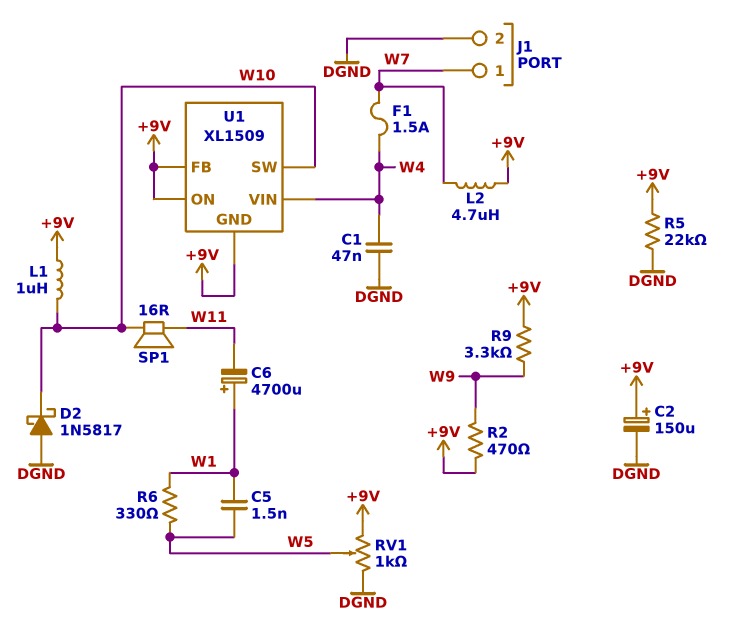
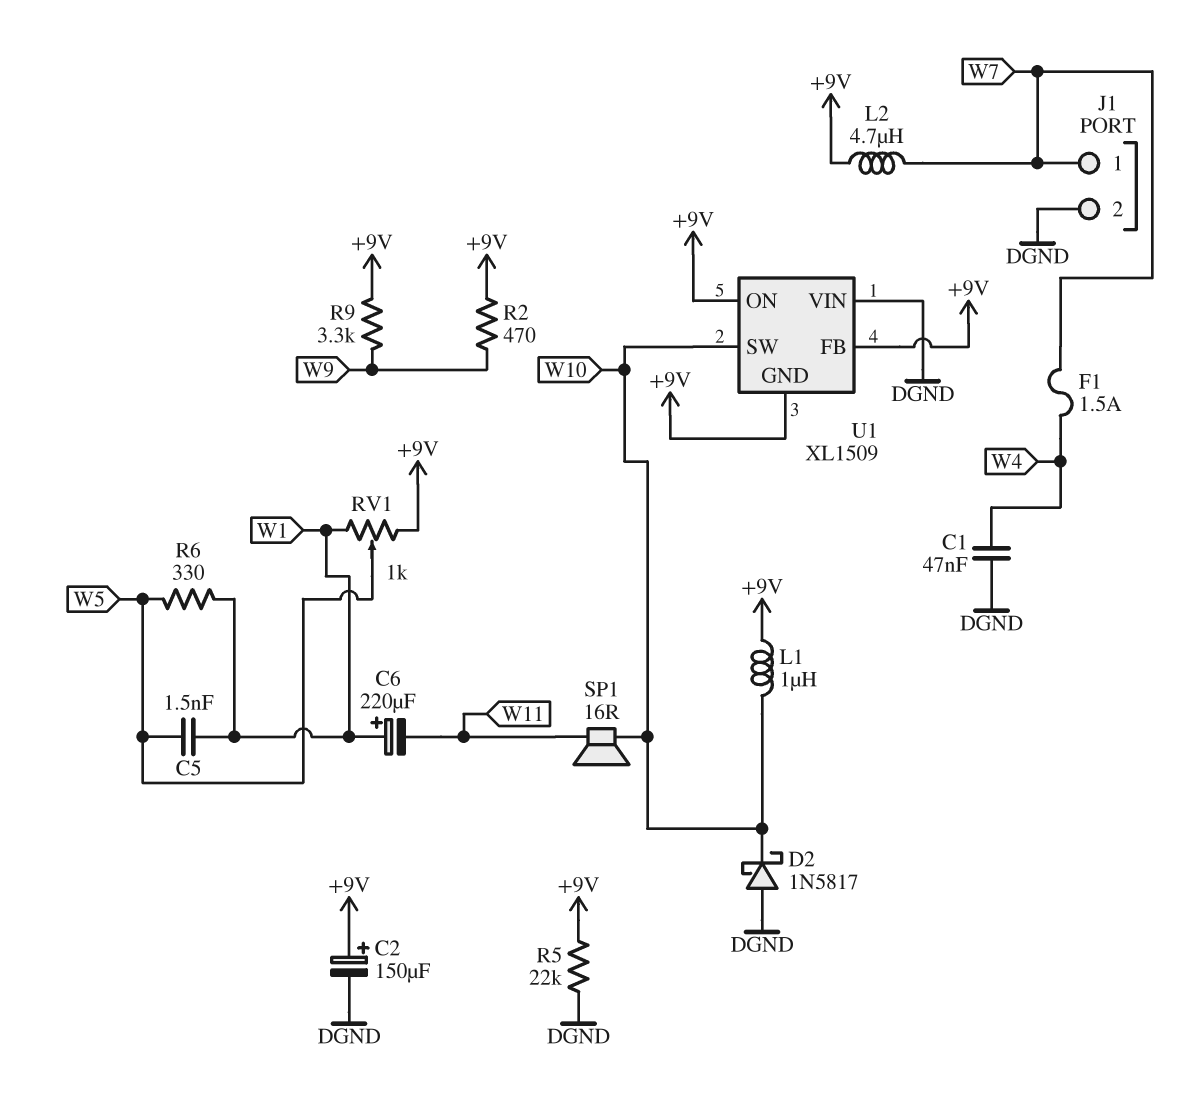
C6: 4700uF (plus W1, minus W11) -> 220uF (plus W1, minus W11)
RV1: 1k (+9V, DGND, wiper W5) -> 1k (+9V, W1, wiper W5)
U1 pin VIN: W4 -> DGND

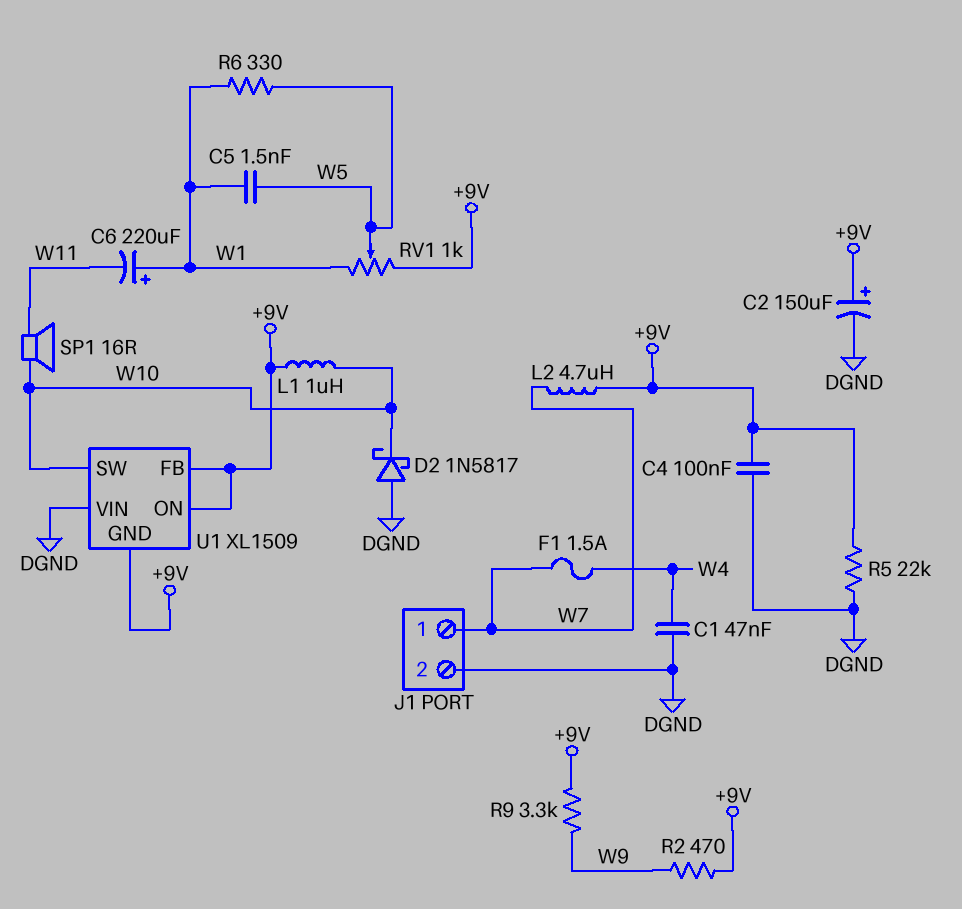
C4: none -> 100nF (+9V, DGND)

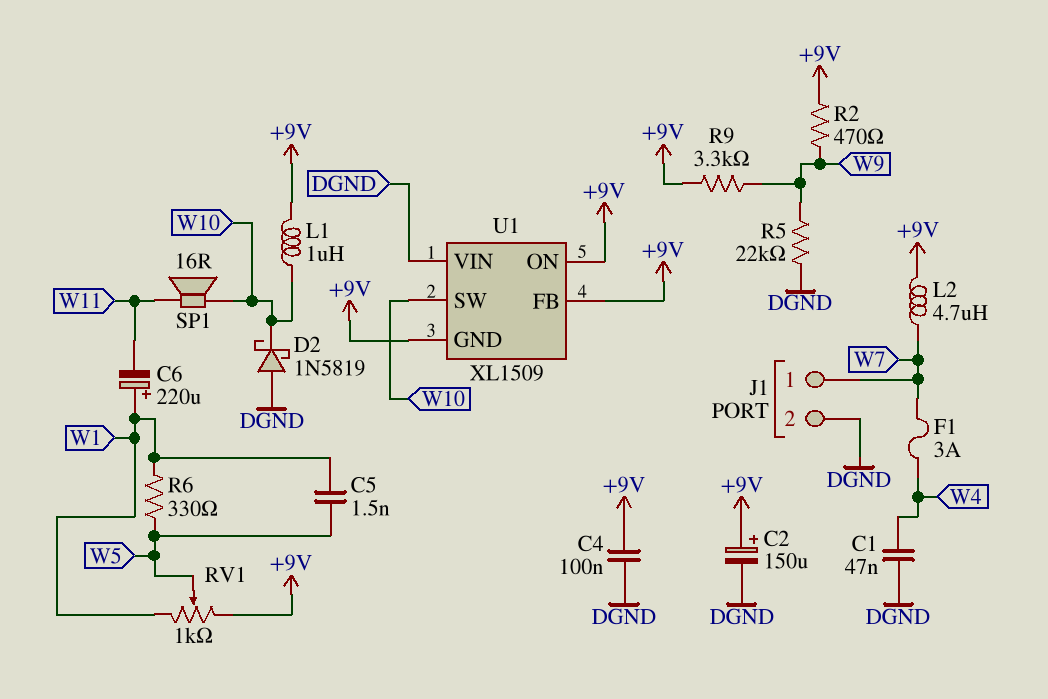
D2: schottky 1N5817 (A DGND, K W10) -> schottky 1N5819 (A DGND, K W10)
F1: 1.5A (W4, W7) -> 3A (W4, W7)
R5: 22k (+9V, DGND) -> 22k (DGND, W9)

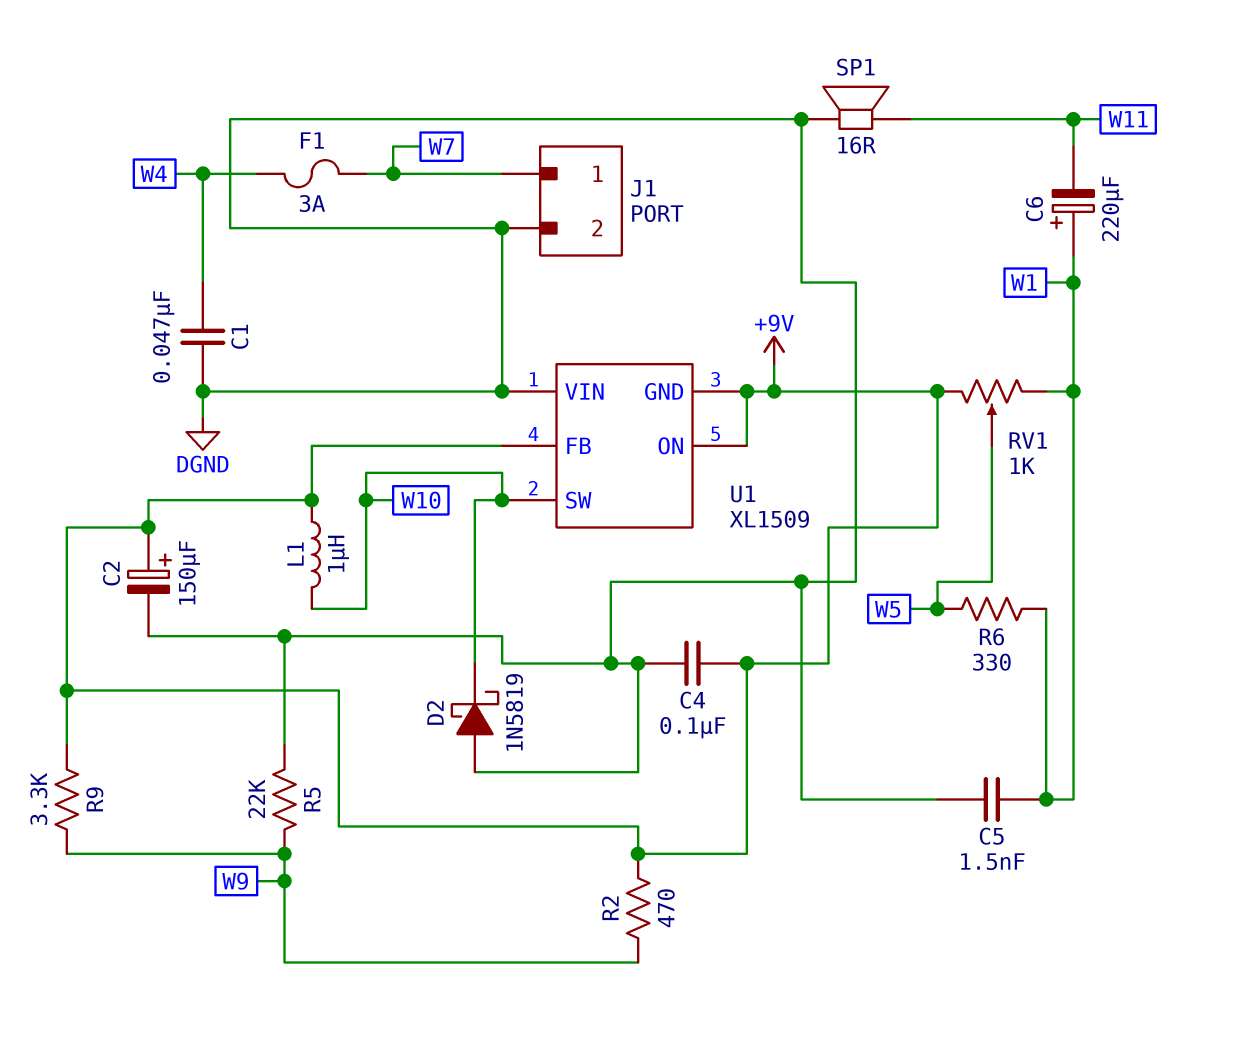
C5: 1.5nF (W1, W5) -> 1.5nF (DGND, W1)
L2: 4.7uH (+9V, W7) -> none
SP1: speaker 16R (W10, W11) -> speaker 16R (DGND, W11)

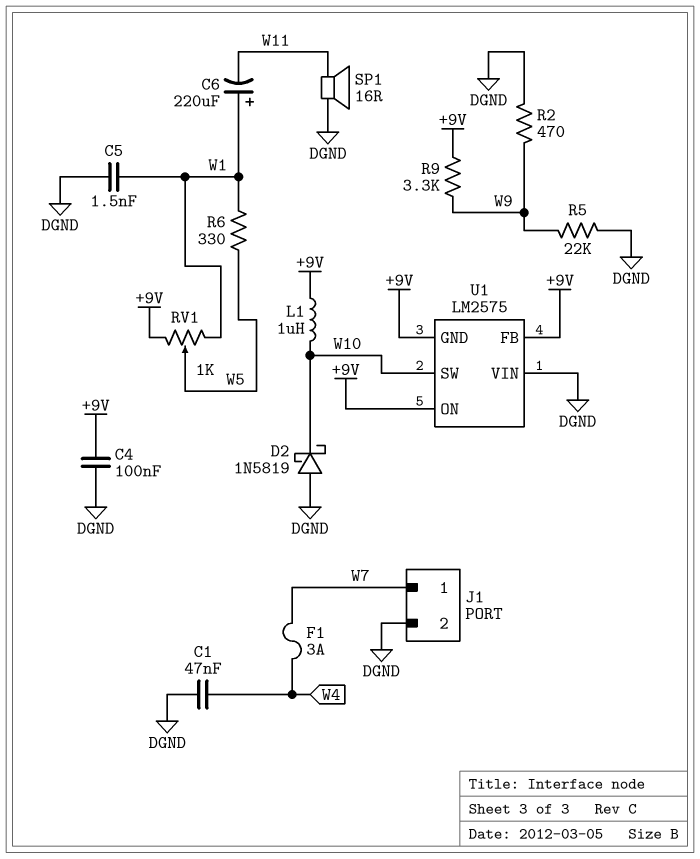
C2: 150uF (plus +9V, minus DGND) -> none
R2: 470 (+9V, W9) -> 470 (DGND, W9)
U1: XL1509 -> LM2575

